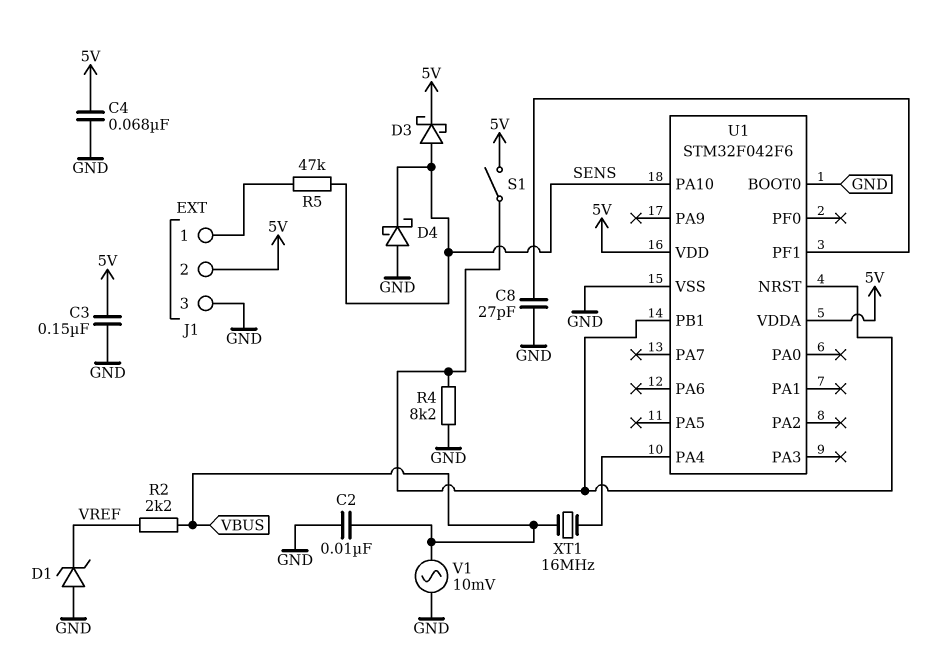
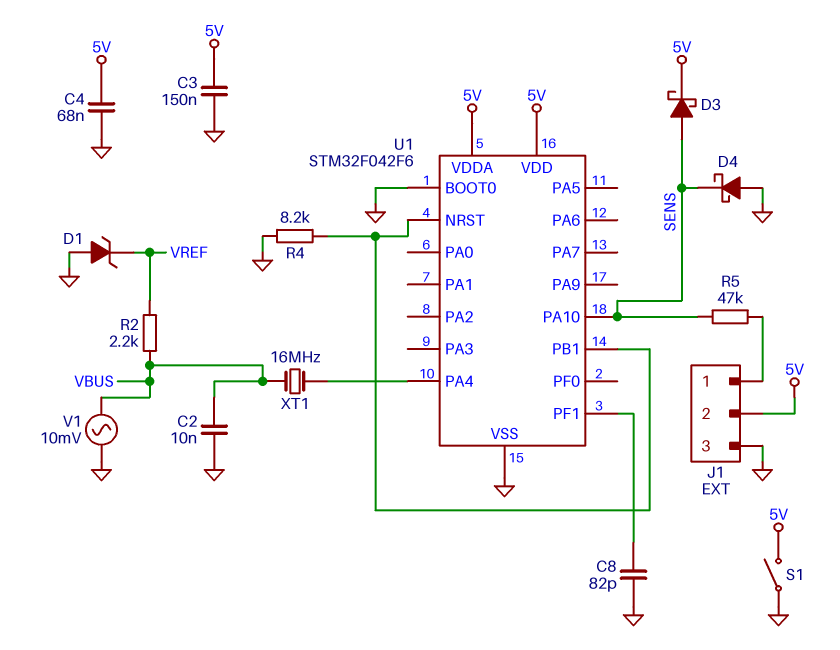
C8: 27pF (GND, U1/PF1) -> 82pF (GND, U1/PF1)
S1: switch (5V, U1/NRST) -> switch (5V, GND)

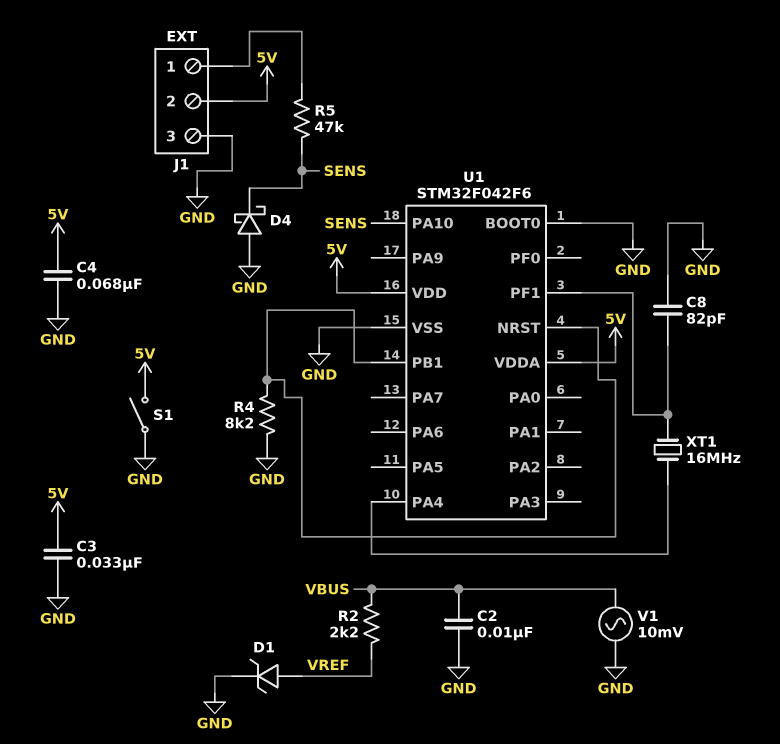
C3: 150nF (5V, GND) -> 33nF (5V, GND)
D1: zener (A GND, K VREF) -> zener (A VREF, K GND)
D3: schottky (A SENS, K 5V) -> none
XT1: 16MHz (U1/PA4, VBUS) -> 16MHz (U1/PA4, U1/PF1)

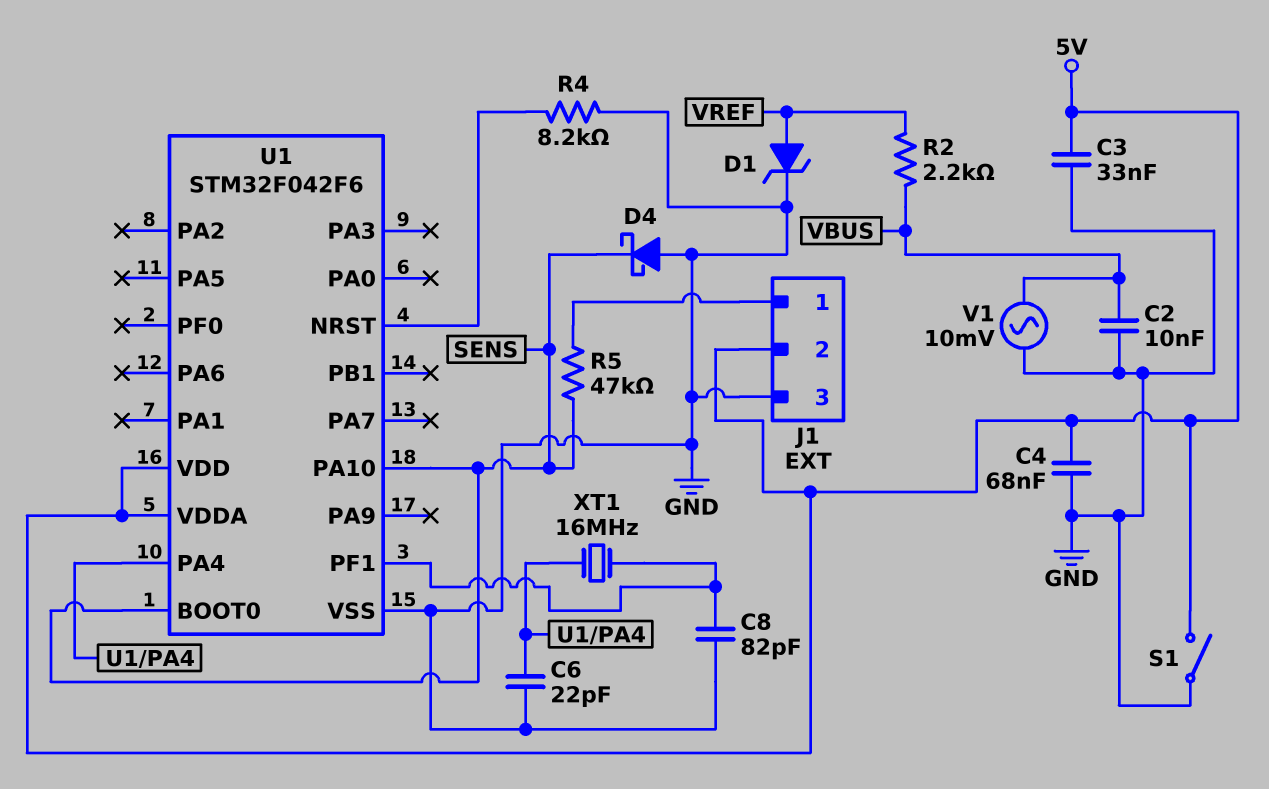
C6: none -> 22pF (GND, U1/PA4)
U1 pin BOOT0: GND -> SENS
U1 pin PB1: U1/NRST -> none

